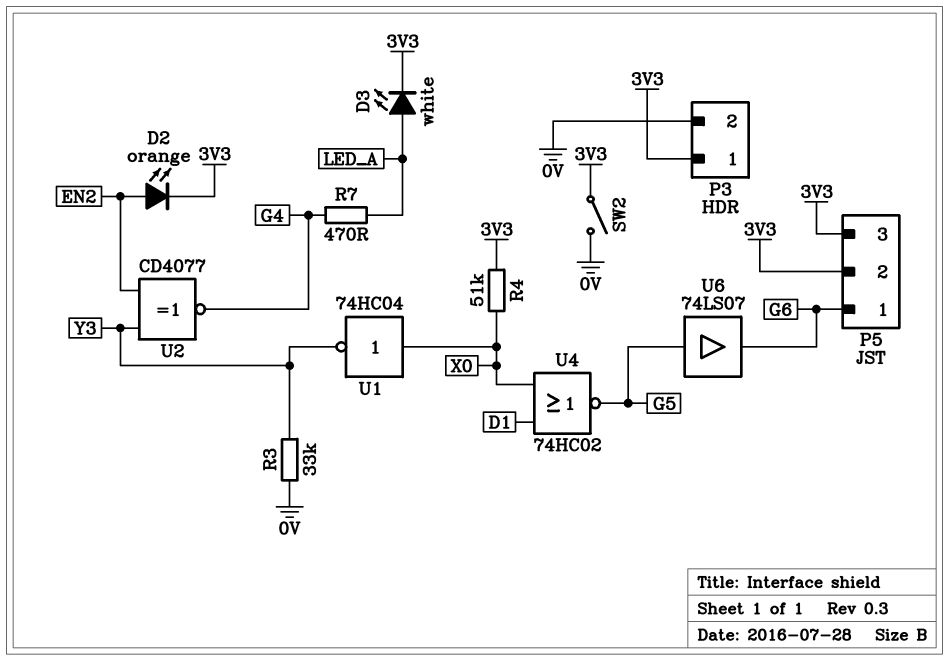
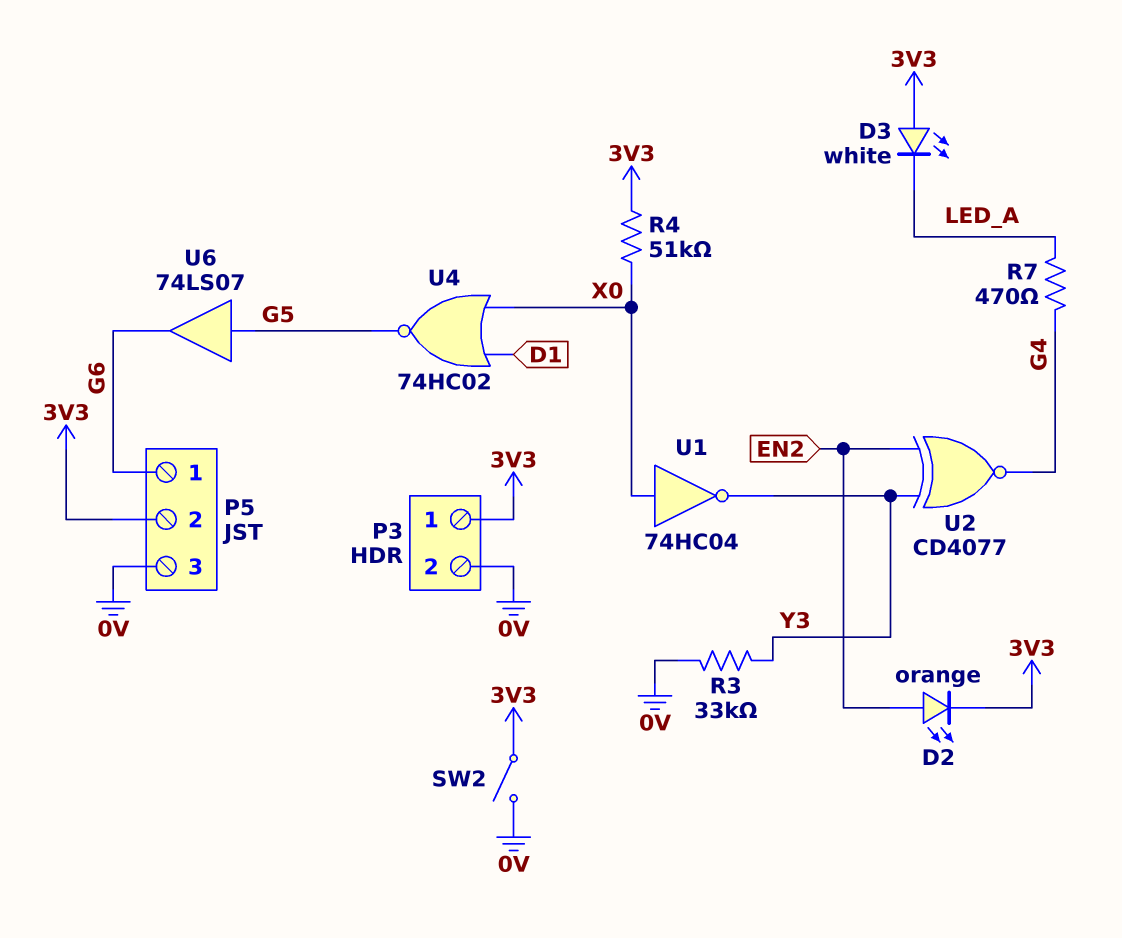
D3: LED white (A LED_A, K 3V3) -> LED white (A 3V3, K LED_A)
P5 pin 3: 3V3 -> 0V

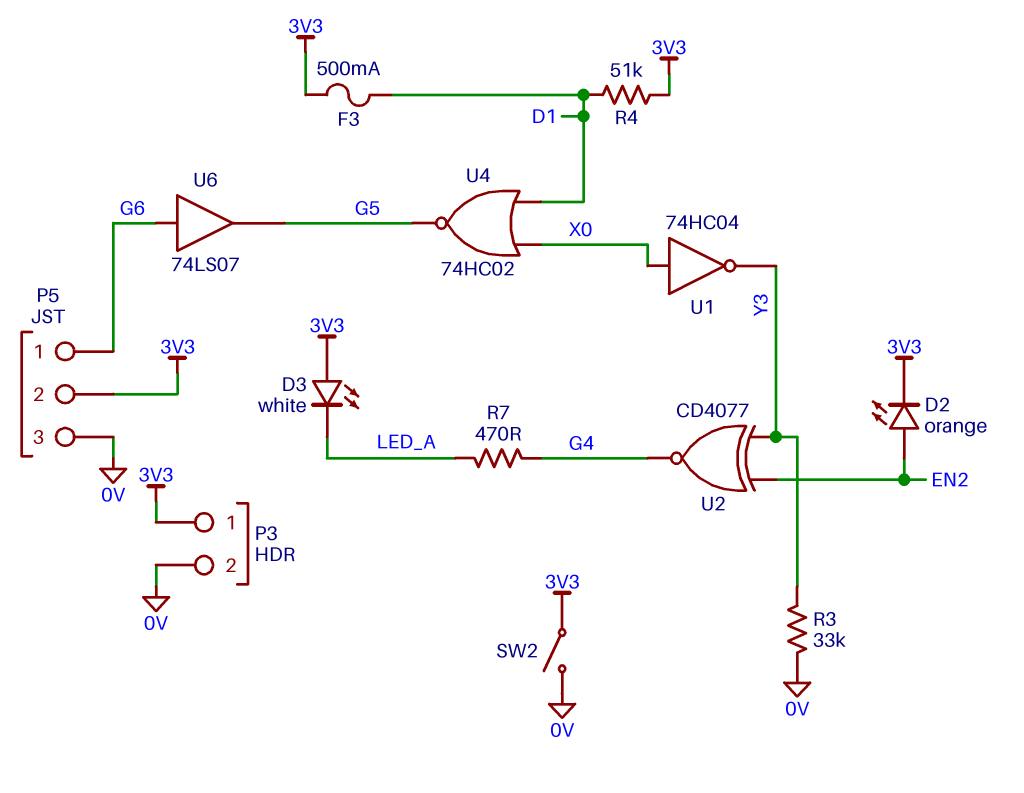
F3: none -> 500mA (3V3, D1)
R4: 51k (3V3, X0) -> 51k (3V3, D1)
U6: buffer 74LS07 (in G5, out G6) -> buffer 74LS07 (in G6, out G5)

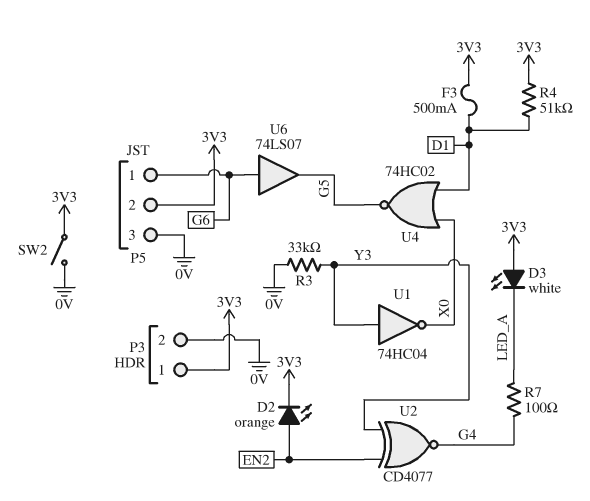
R7: 470 (G4, LED_A) -> 100 (G4, LED_A)
U1: NOT 74HC04 (in X0, out Y3) -> NOT 74HC04 (in Y3, out X0)

